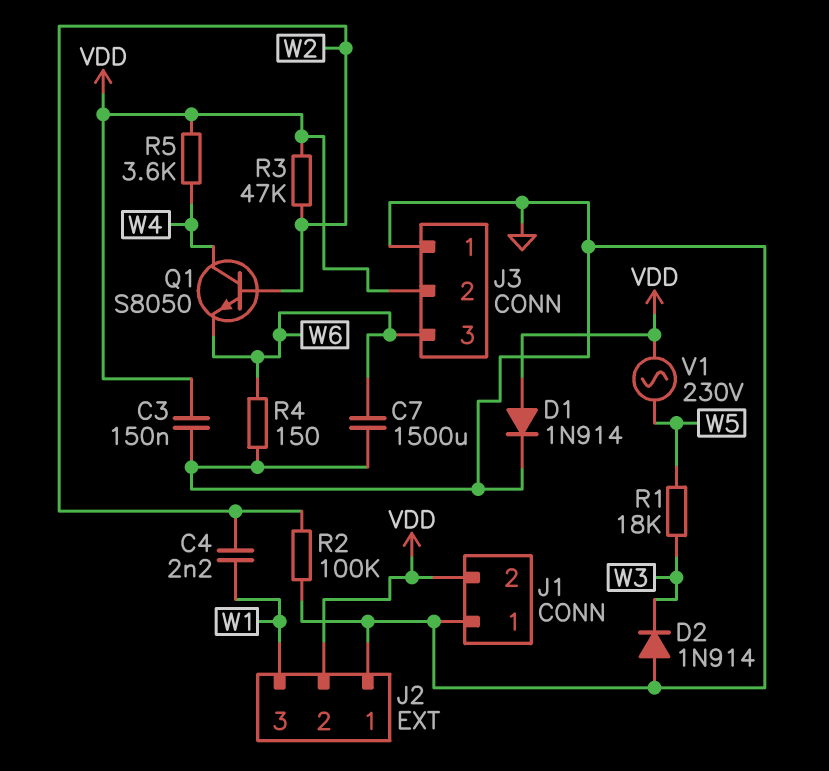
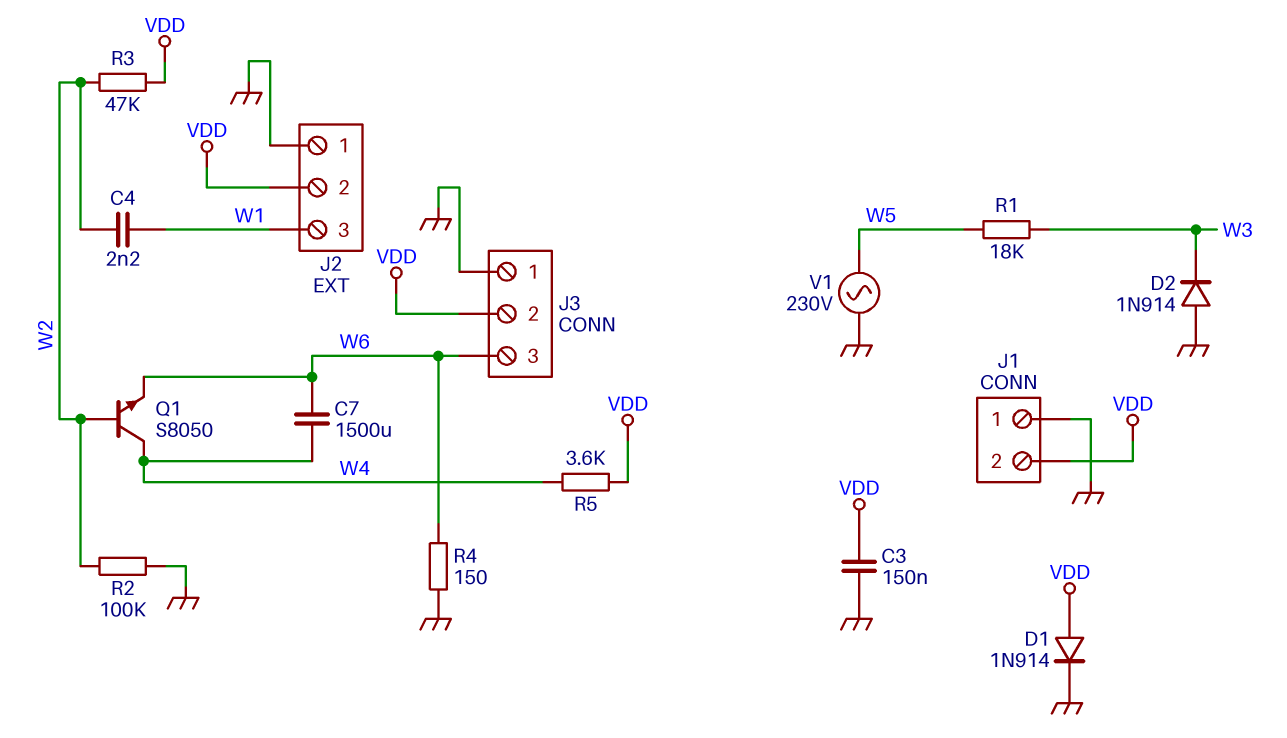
C7: 1500uF (GND, W6) -> 1500uF (W4, W6)
V1: AC 230V (VDD, W5) -> AC 230V (GND, W5)

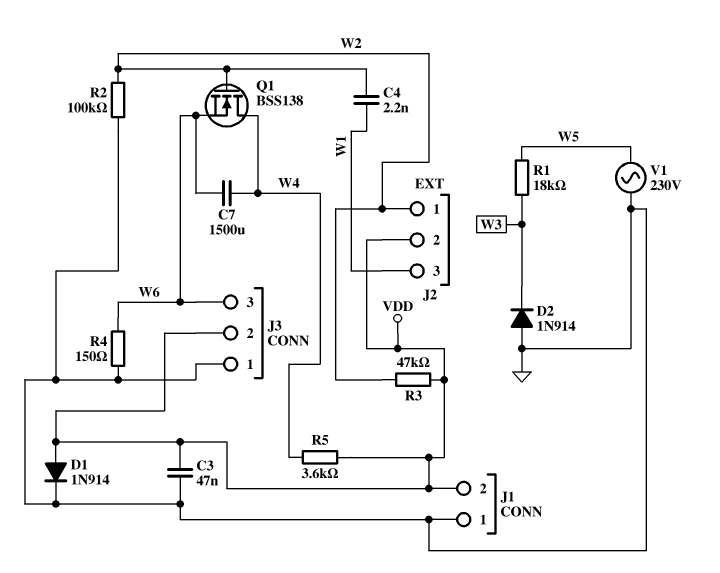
C3: 150nF (GND, VDD) -> 47nF (GND, VDD)
J2 pin 1: GND -> W2
Q1: NPN S8050 (B W2, C W4, E W6) -> NMOS BSS138 (G W2, D W4, S W6)

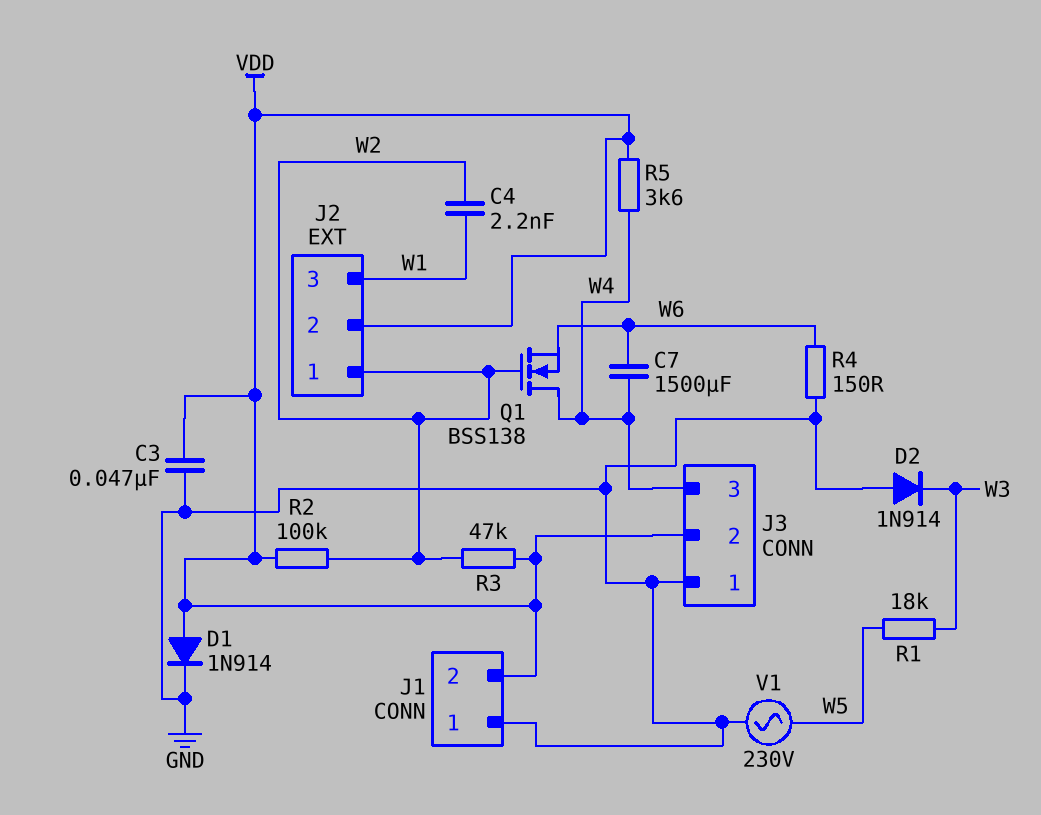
J3 pin 3: W6 -> W4
R2: 100k (GND, W2) -> 100k (VDD, W2)

